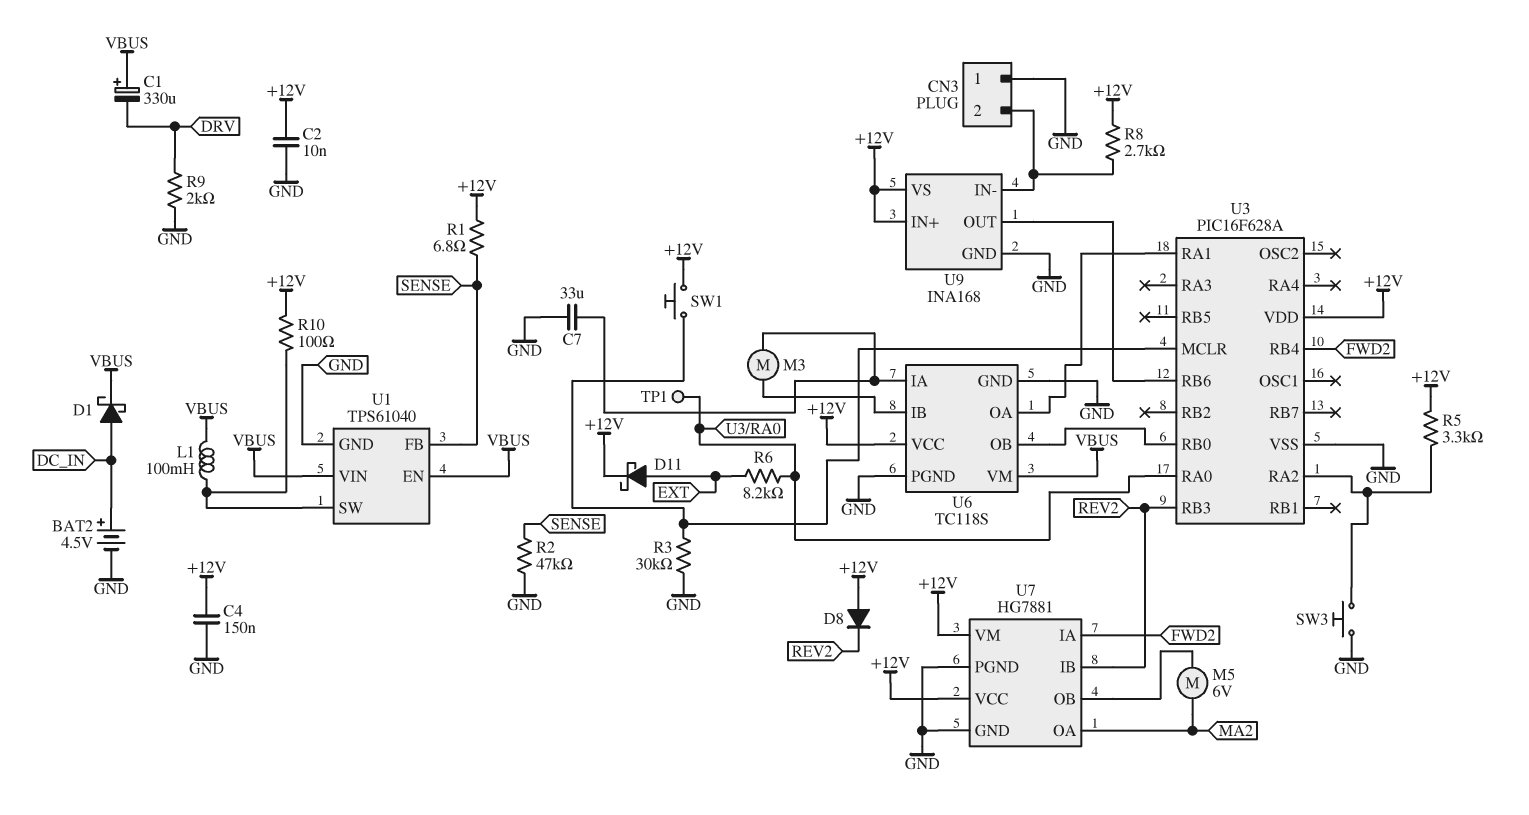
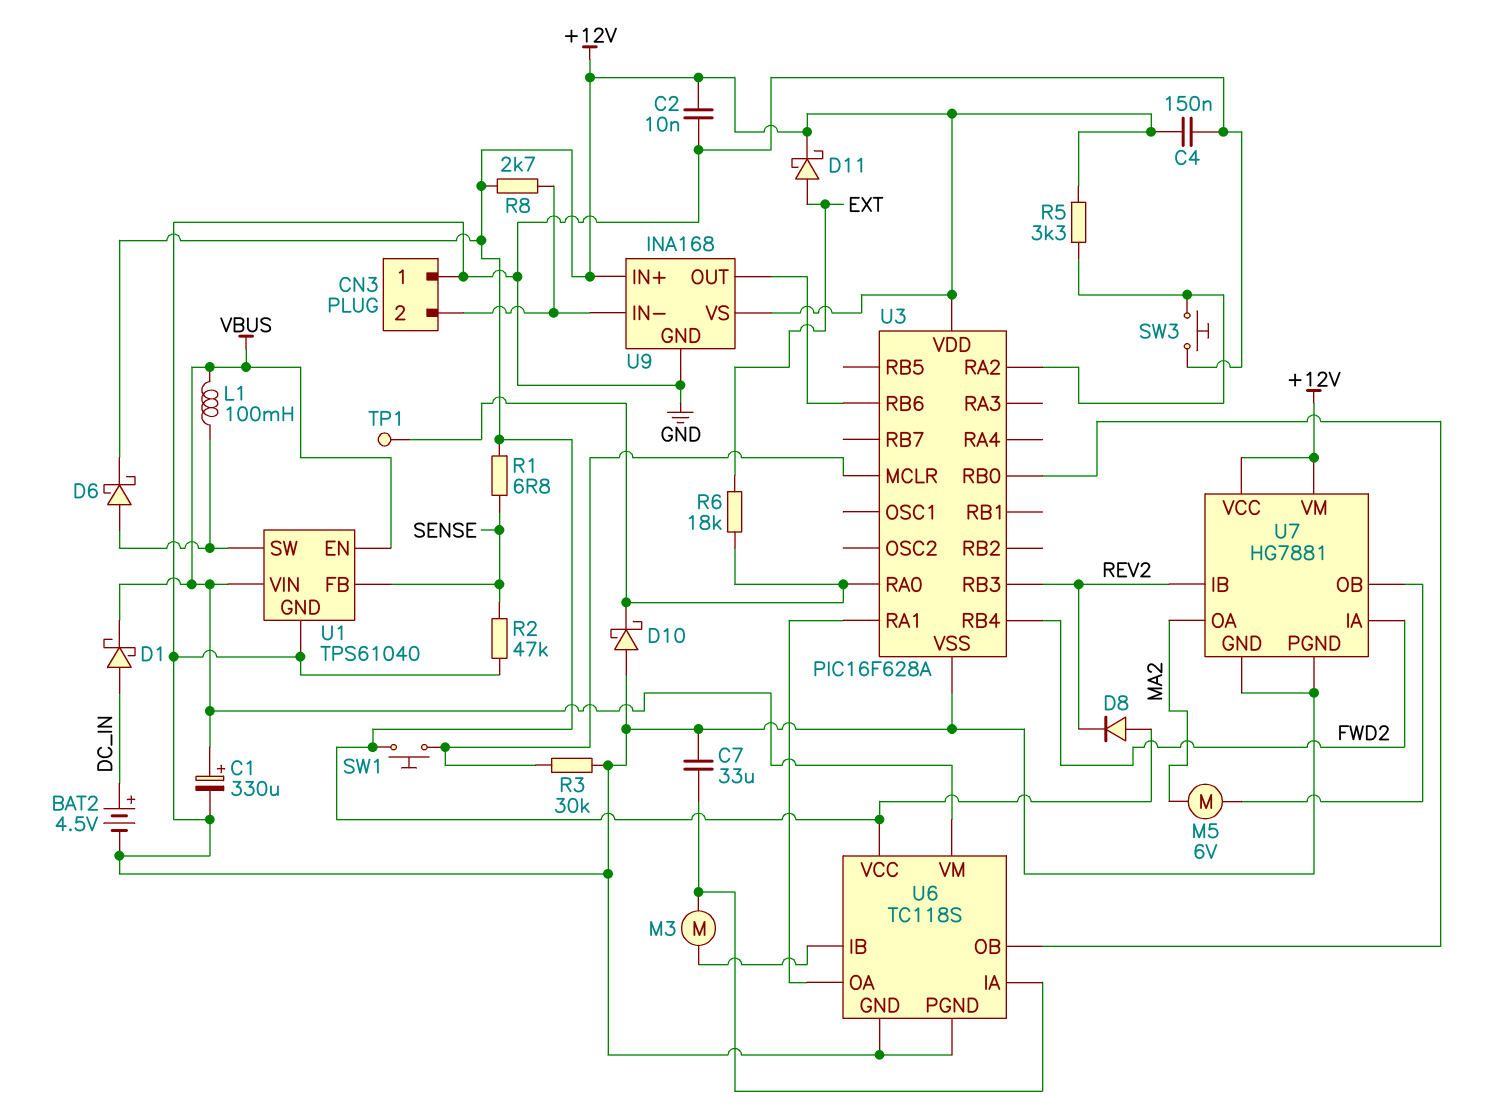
C1: 330uF (plus VBUS, minus DRV) -> 330uF (plus VBUS, minus GND)
D6: none -> schottky (A U1/SW, K +12V)
D10: none -> schottky (A GND, K U3/RA0)
R6: 8.2k (EXT, U3/RA0) -> 18k (EXT, U3/RA0)
R9: 2k (DRV, GND) -> none
R10: 100 (+12V, U1/SW) -> none

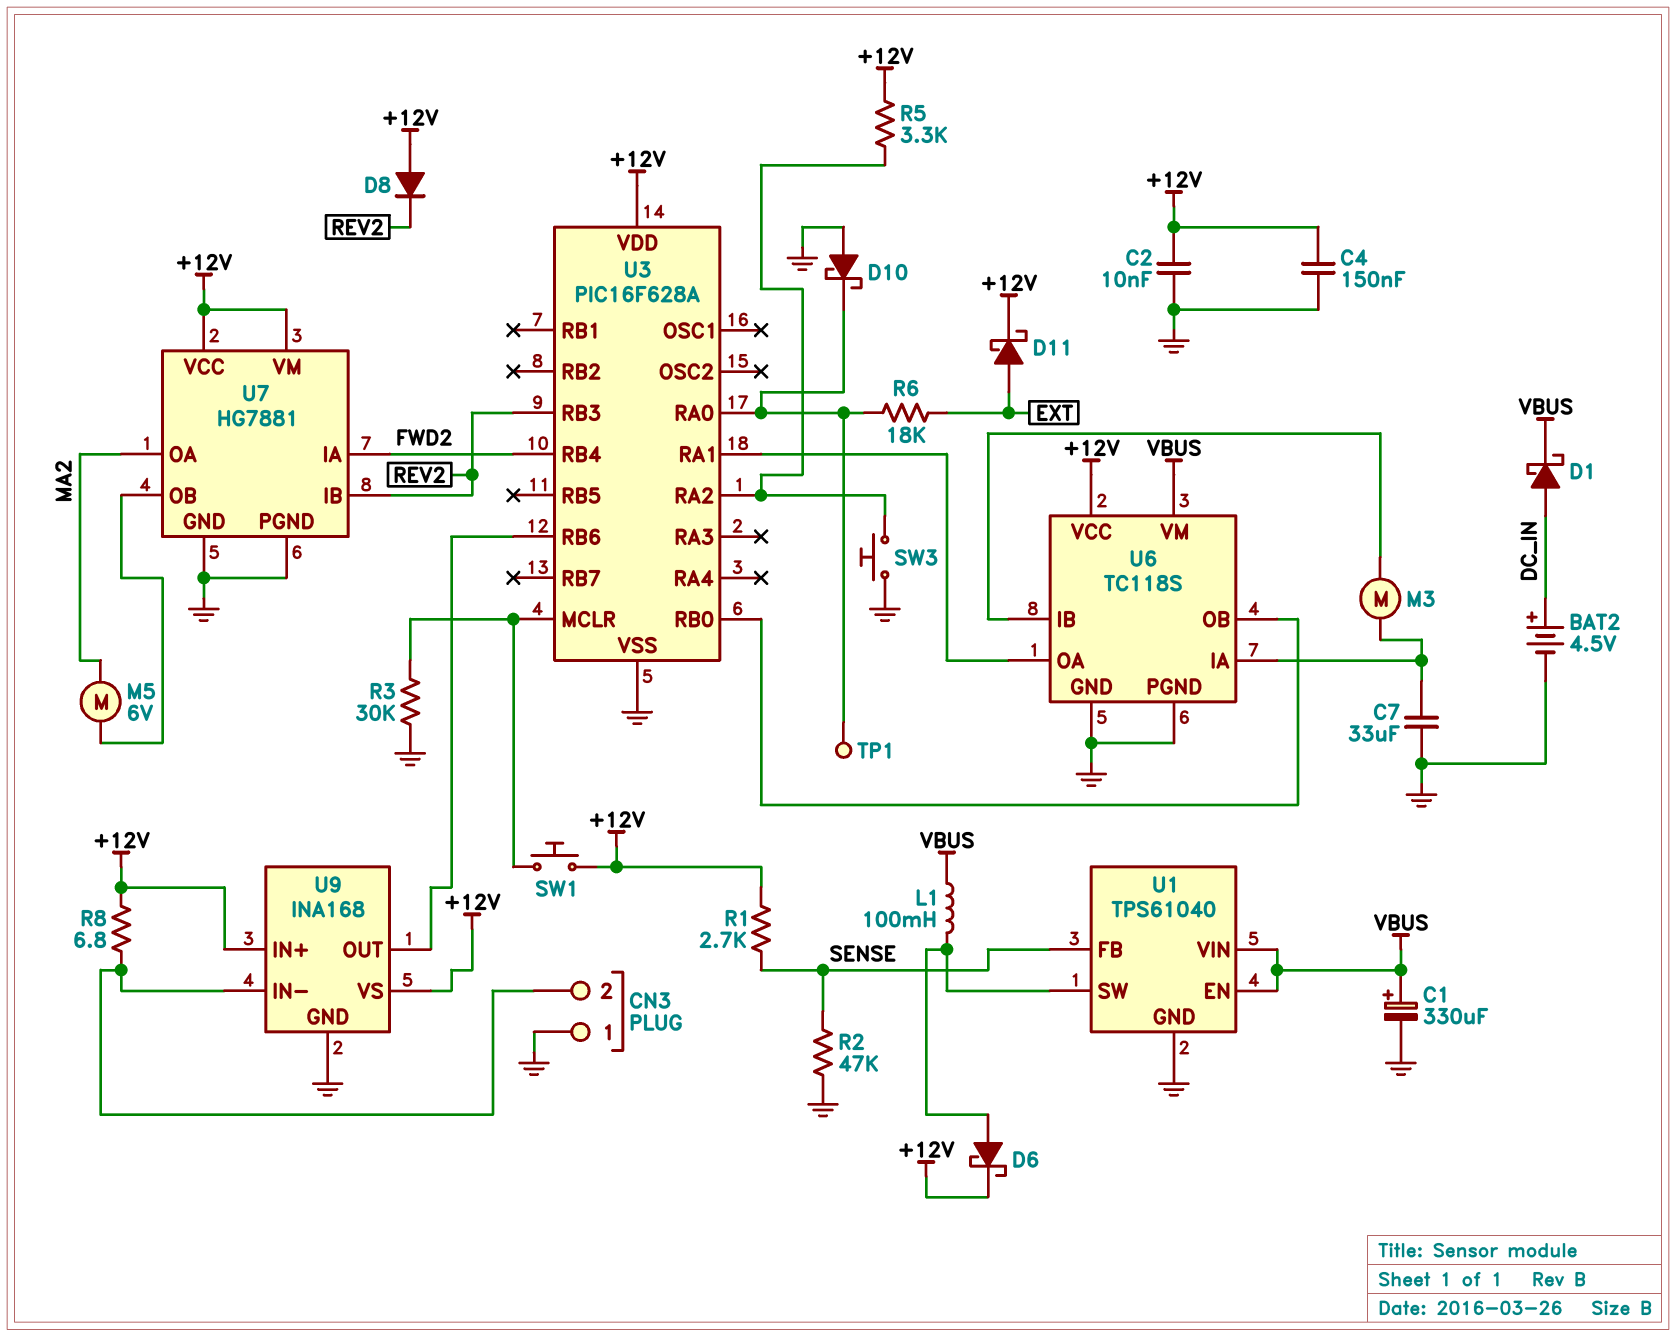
R1: 6.8 (+12V, SENSE) -> 2.7k (+12V, SENSE)
R8: 2.7k (+12V, CN3/2) -> 6.8 (+12V, CN3/2)

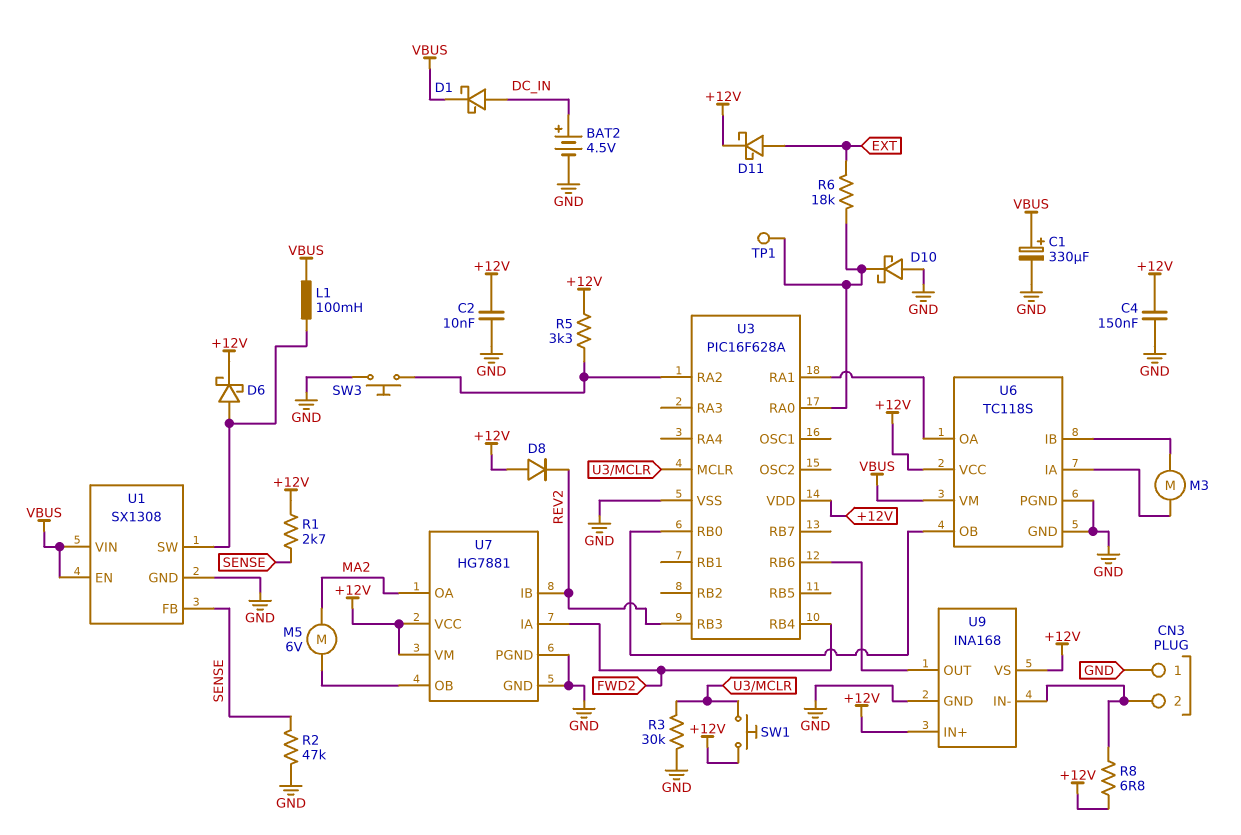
C7: 33uF (GND, U6/IA) -> none
U1: TPS61040 -> SX1308

